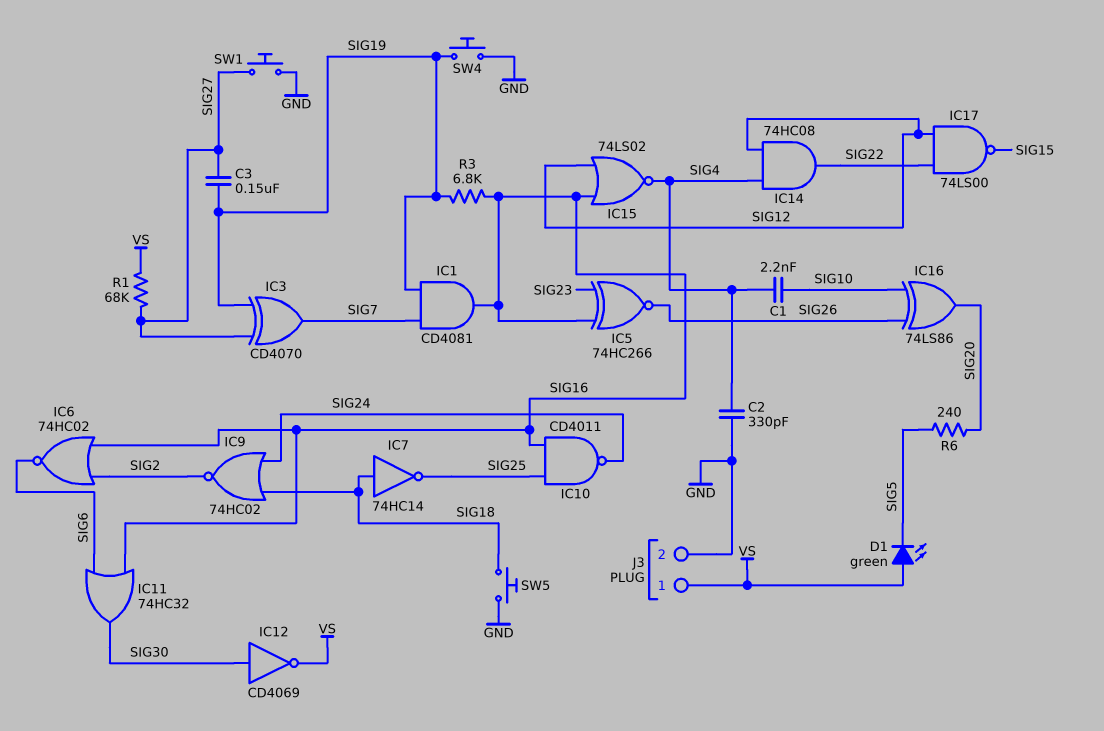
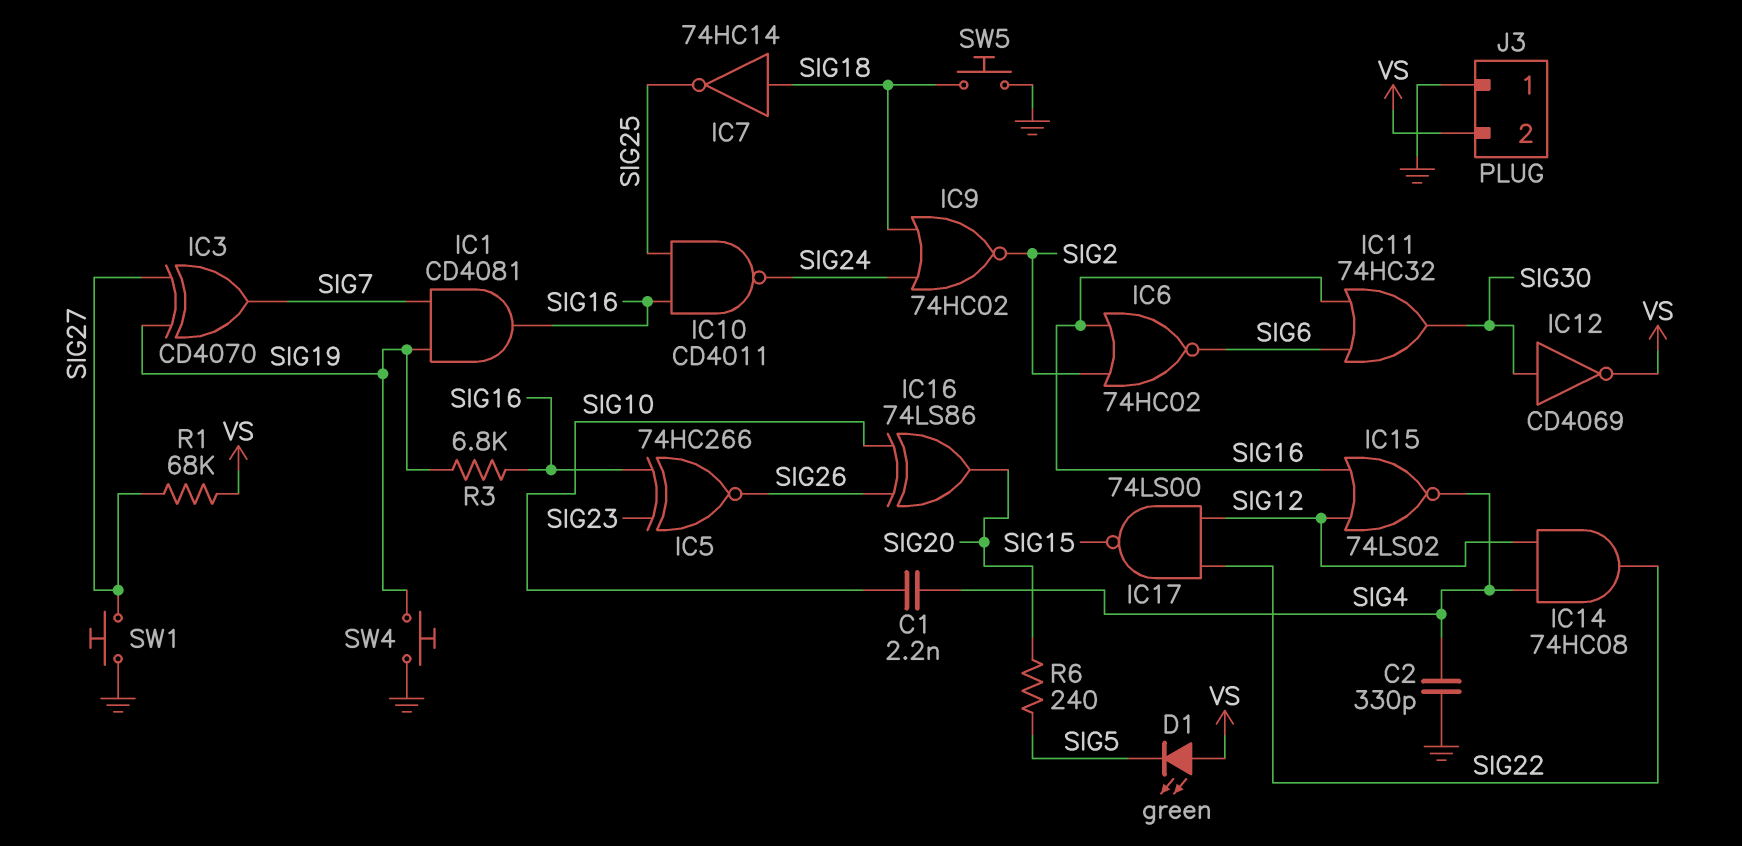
C3: 150nF (SIG19, SIG27) -> none
J3 pin 1: VS -> GND
J3 pin 2: GND -> VS

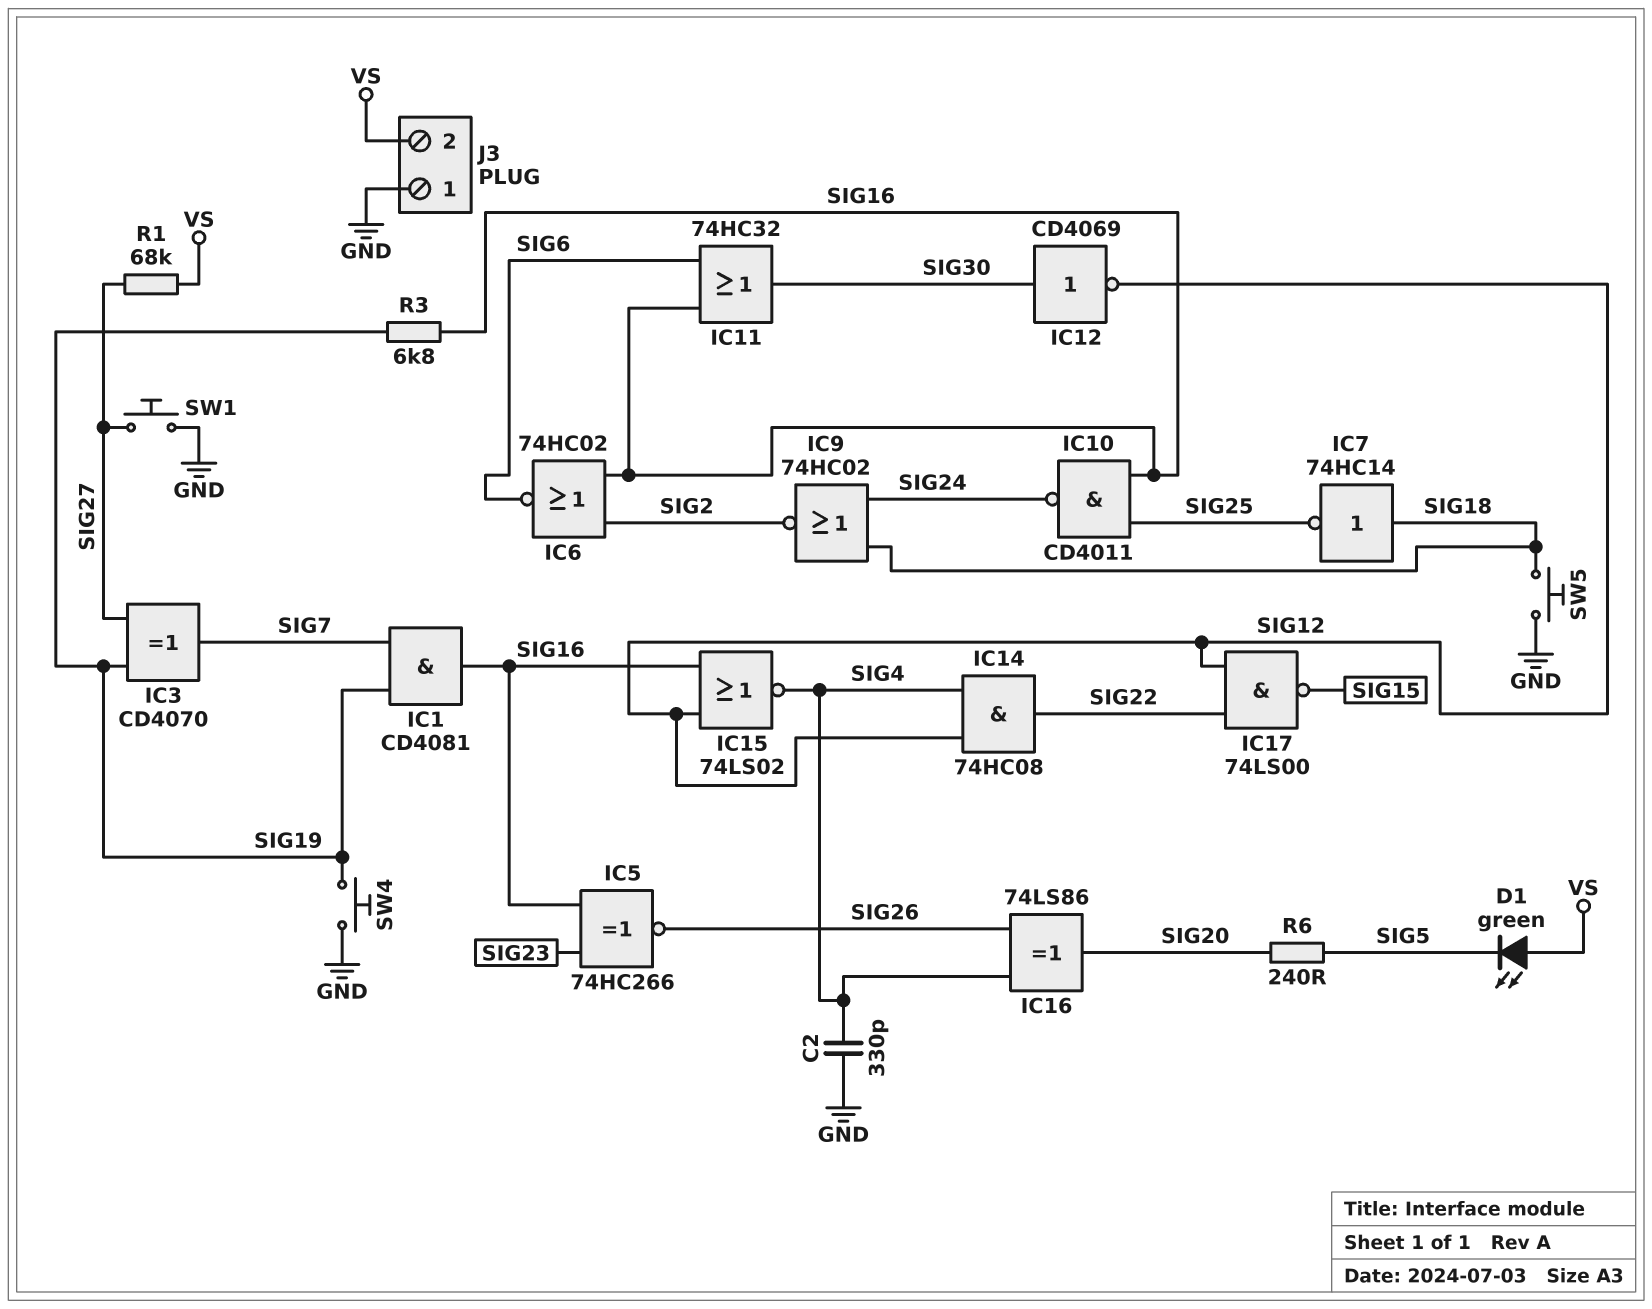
C1: 2.2nF (SIG4, SIG10) -> none
IC12: NOT CD4069 (in SIG30, out VS) -> NOT CD4069 (in SIG30, out SIG12)
IC16: XOR 74LS86 (in SIG10, in SIG26, out SIG20) -> XOR 74LS86 (in SIG4, in SIG26, out SIG20)

